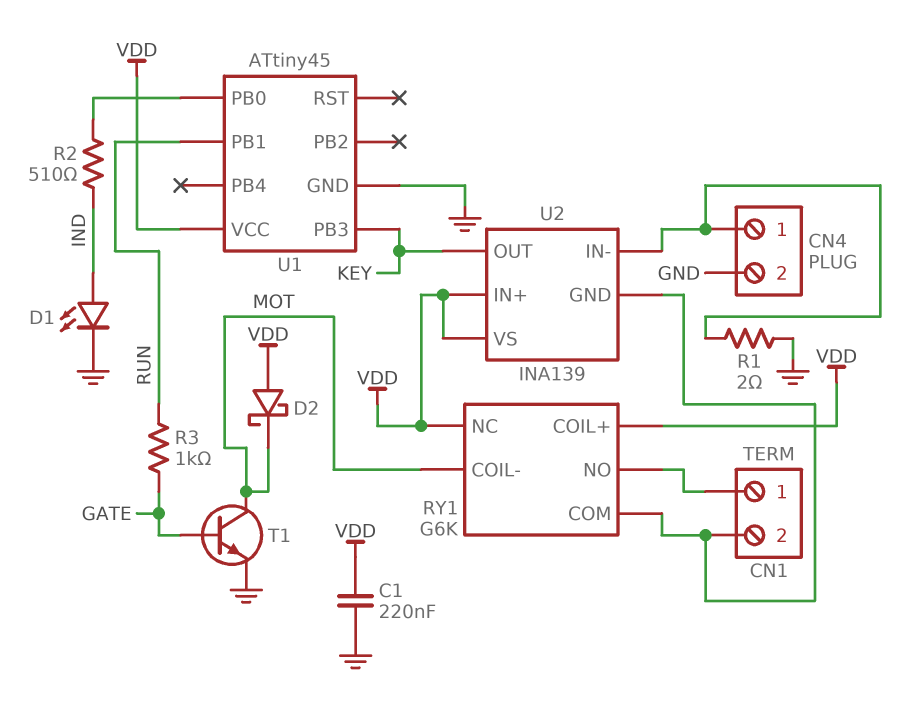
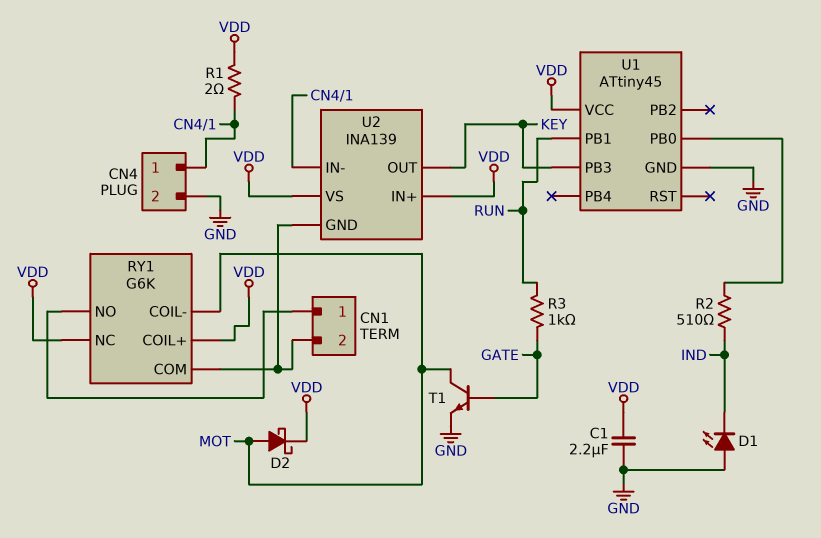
C1: 220nF (GND, VDD) -> 2.2uF (GND, VDD)
D1: LED (A IND, K GND) -> LED (A GND, K IND)
D2: schottky (A VDD, K MOT) -> schottky (A MOT, K VDD)
R1: 2 (CN4/1, GND) -> 2 (CN4/1, VDD)

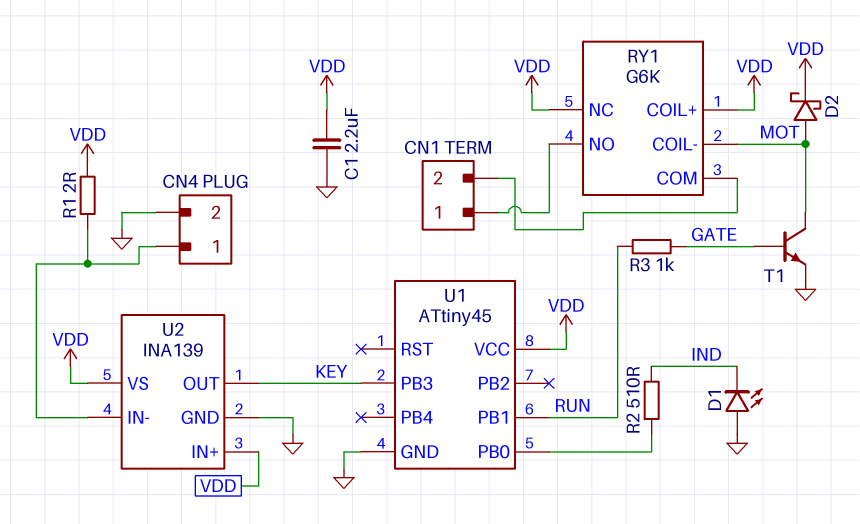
U2 pin GND: CN1/2 -> GND

